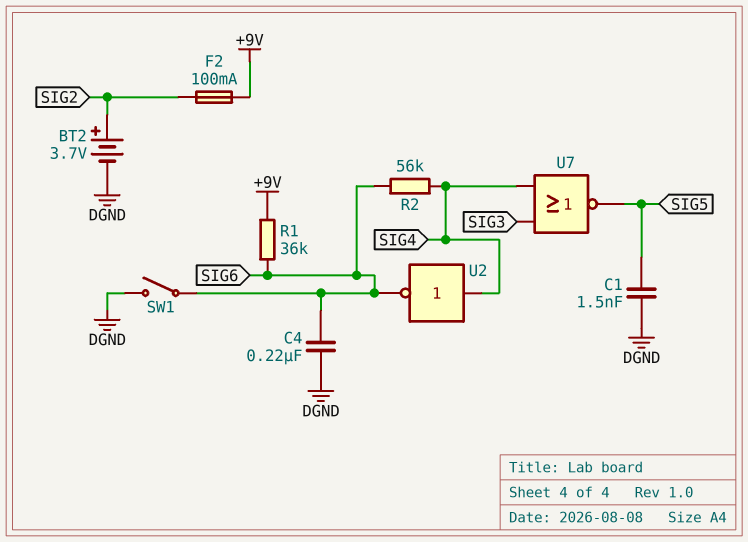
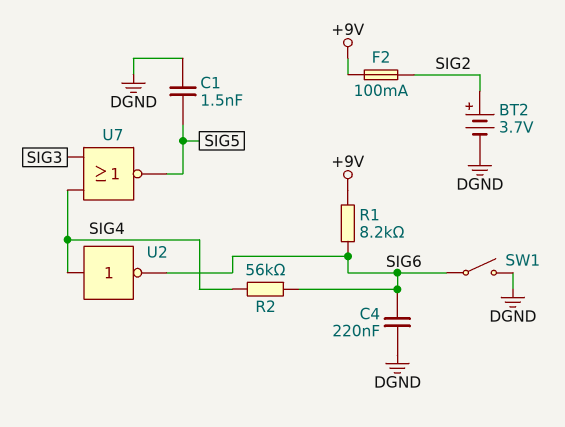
R1: 36k (+9V, SIG6) -> 8.2k (+9V, SIG6)

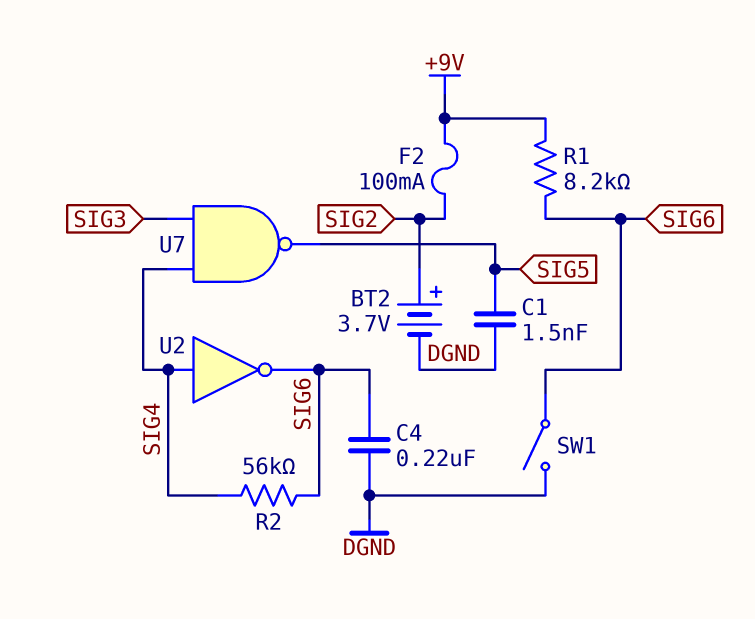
U7: NOR (in SIG3, in SIG4, out SIG5) -> NAND (in SIG3, in SIG4, out SIG5)

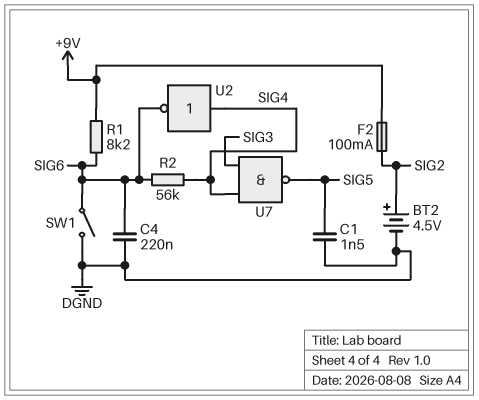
BT2: 3.7V (plus SIG2, minus DGND) -> 4.5V (plus SIG2, minus DGND)

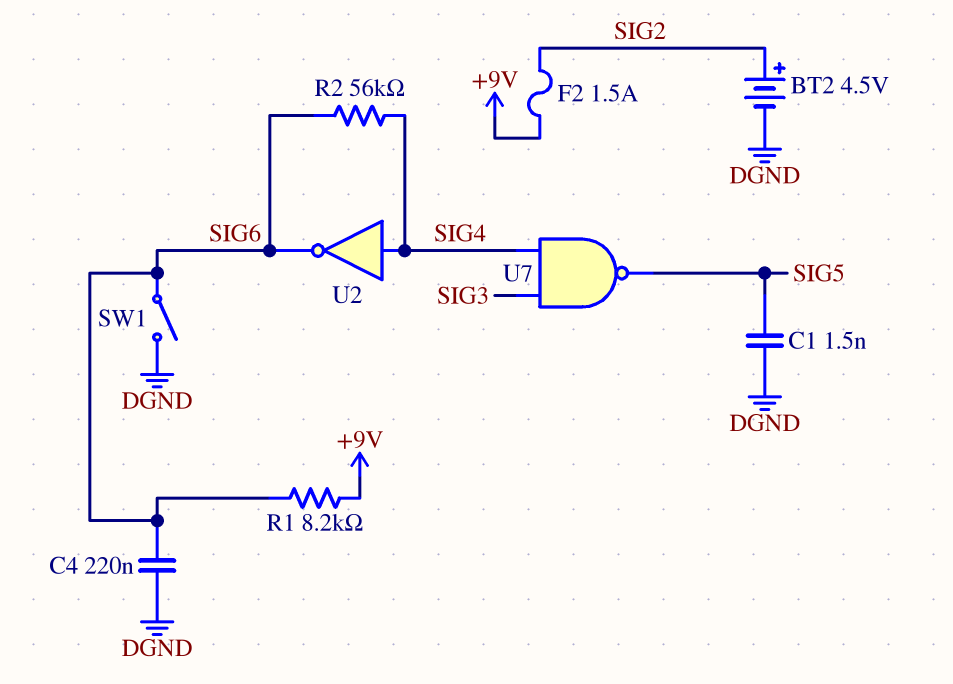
F2: 100mA (+9V, SIG2) -> 1.5A (+9V, SIG2)

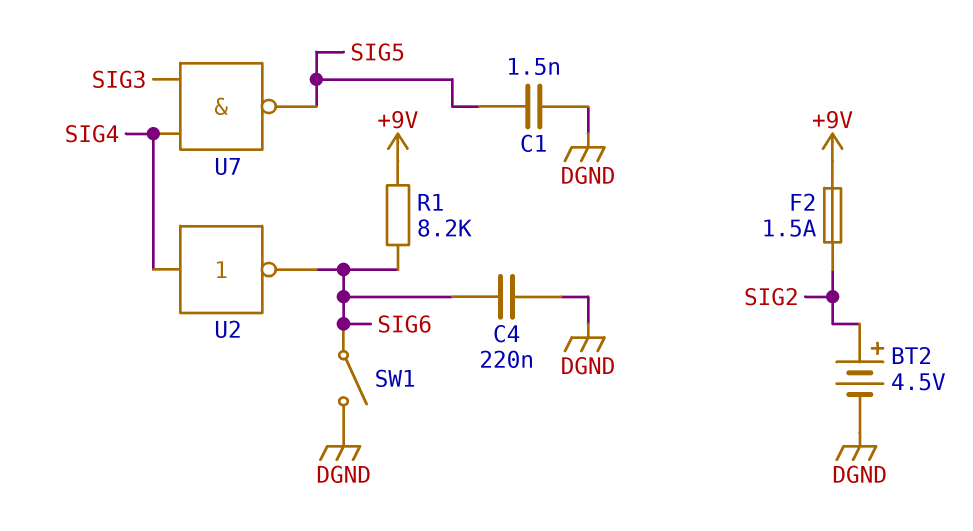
R2: 56k (SIG4, SIG6) -> none

